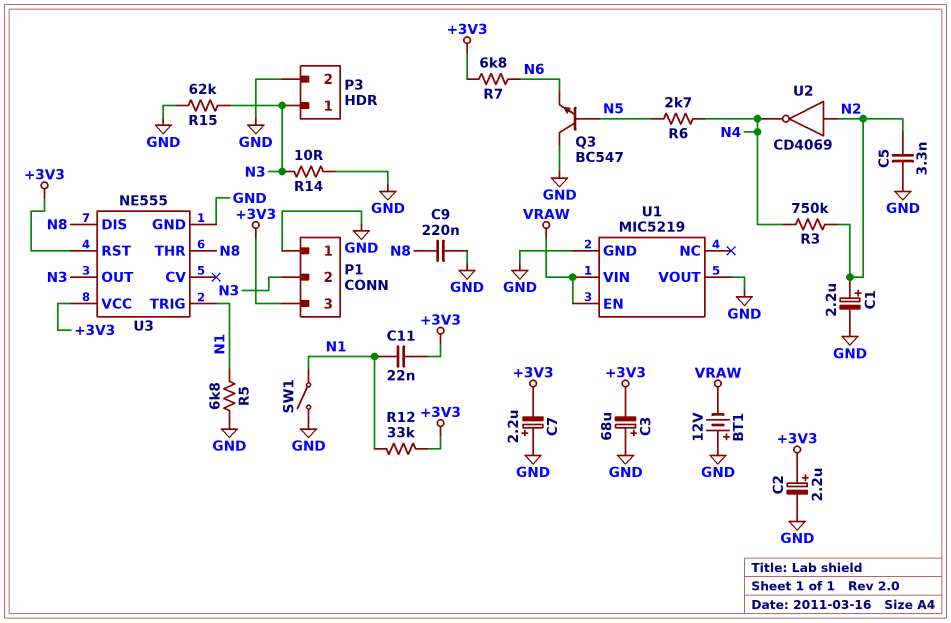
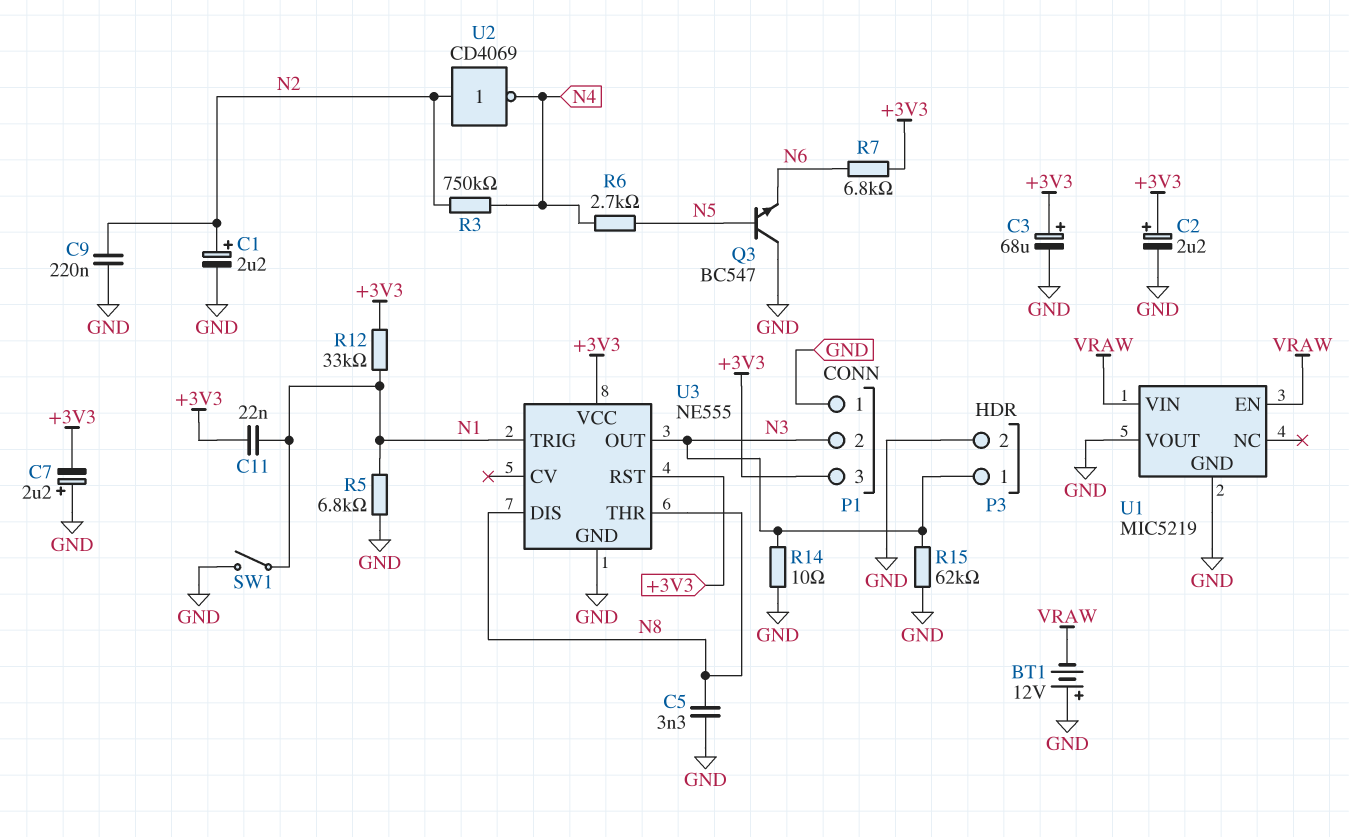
C3: 68uF (plus GND, minus +3V3) -> 68uF (plus +3V3, minus GND)
C5: 3.3nF (GND, N2) -> 3.3nF (GND, N8)
C9: 220nF (GND, N8) -> 220nF (GND, N2)

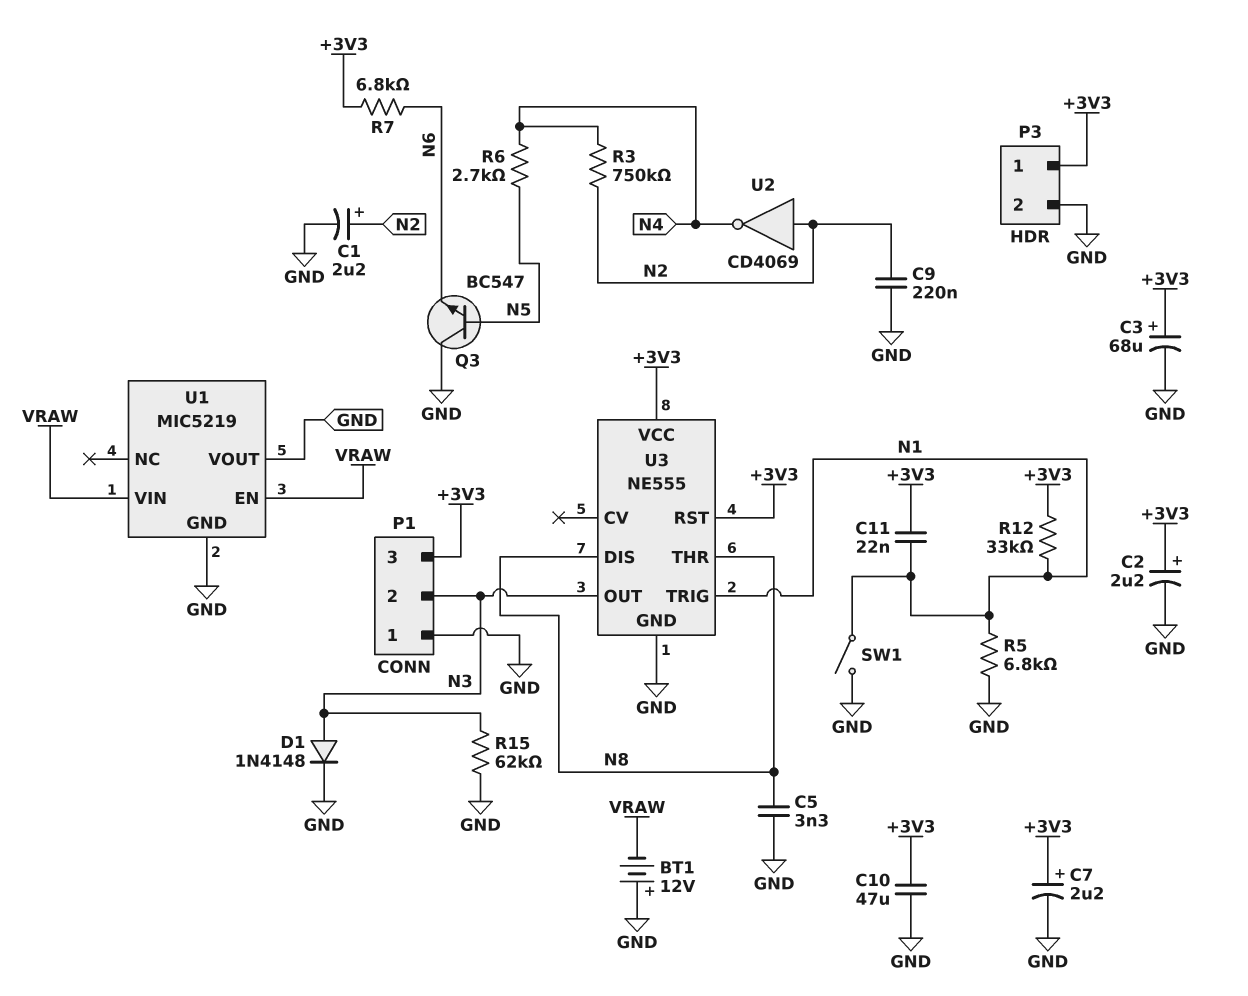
C7: 2.2uF (plus GND, minus +3V3) -> 2.2uF (plus +3V3, minus GND)
C10: none -> 47uF (+3V3, GND)
D1: none -> diode 1N4148 (A N3, K GND)
P3 pin 1: N3 -> +3V3
R14: 10 (GND, N3) -> none

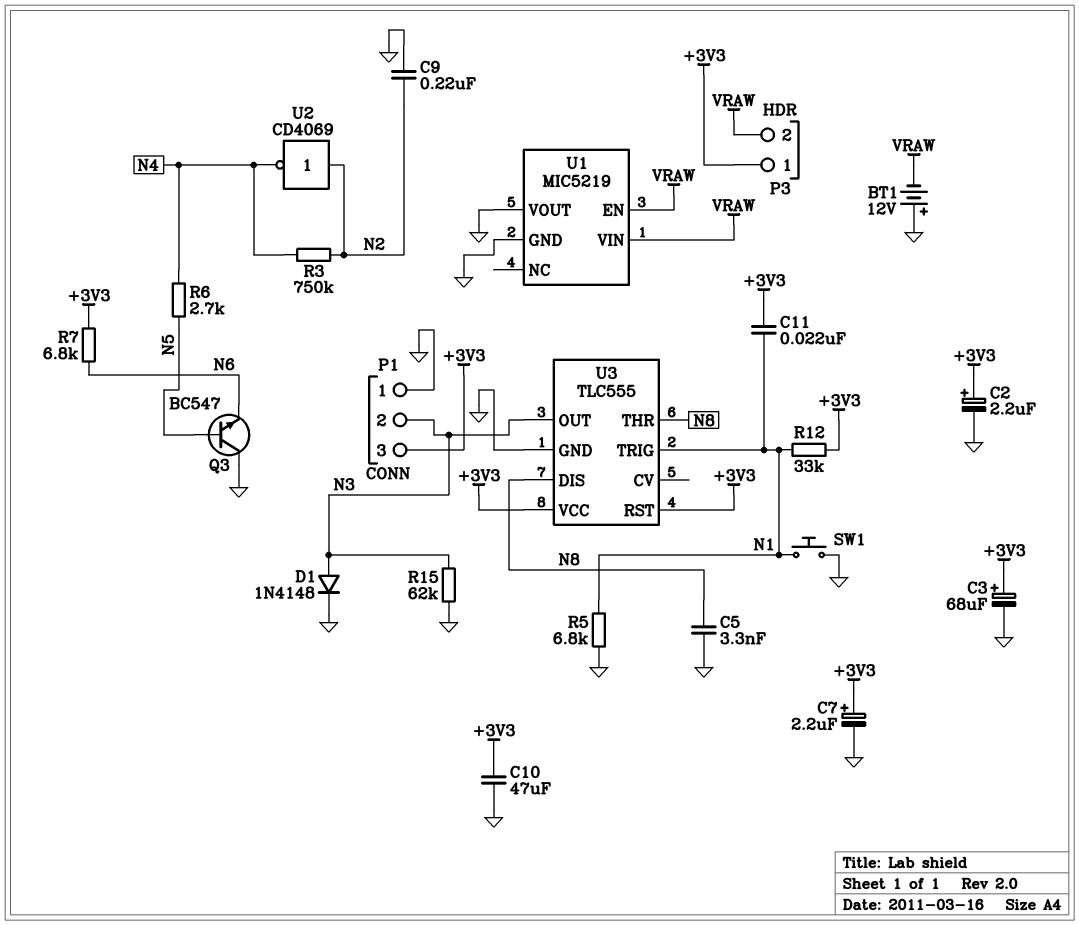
C1: 2.2uF (plus N2, minus GND) -> none
P3 pin 2: GND -> VRAW
SW1: switch (GND, N1) -> button (GND, N1)
U3: NE555 -> TLC555

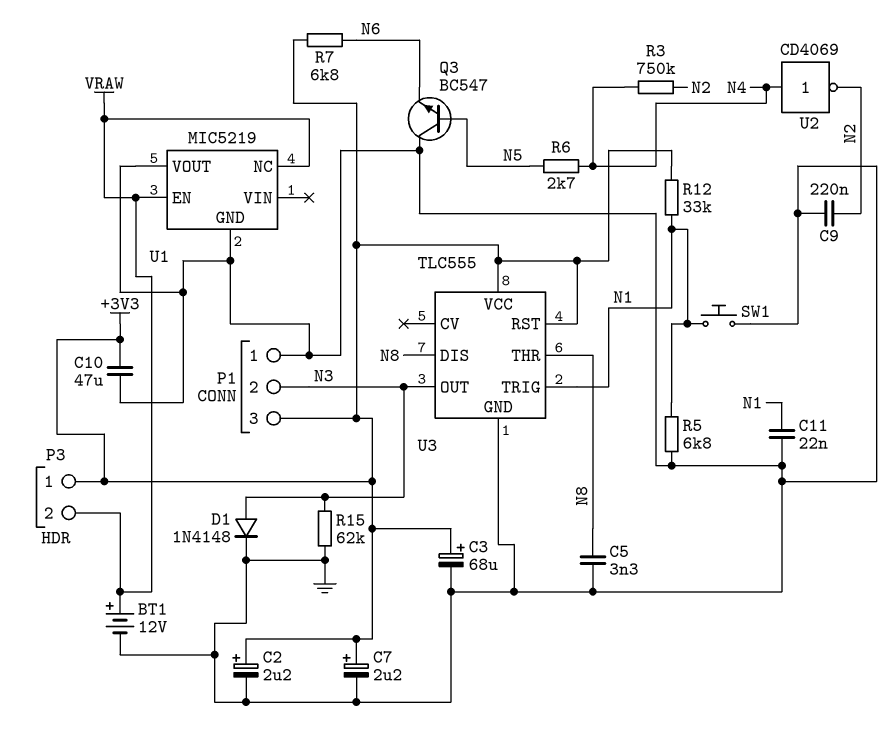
BT1: 12V (plus GND, minus VRAW) -> 12V (plus VRAW, minus GND)
C11: 22nF (+3V3, N1) -> 22nF (GND, N1)
U1 pin NC: none -> VRAW
U1 pin VIN: VRAW -> none
U2: NOT CD4069 (in N2, out N4) -> NOT CD4069 (in N4, out N2)

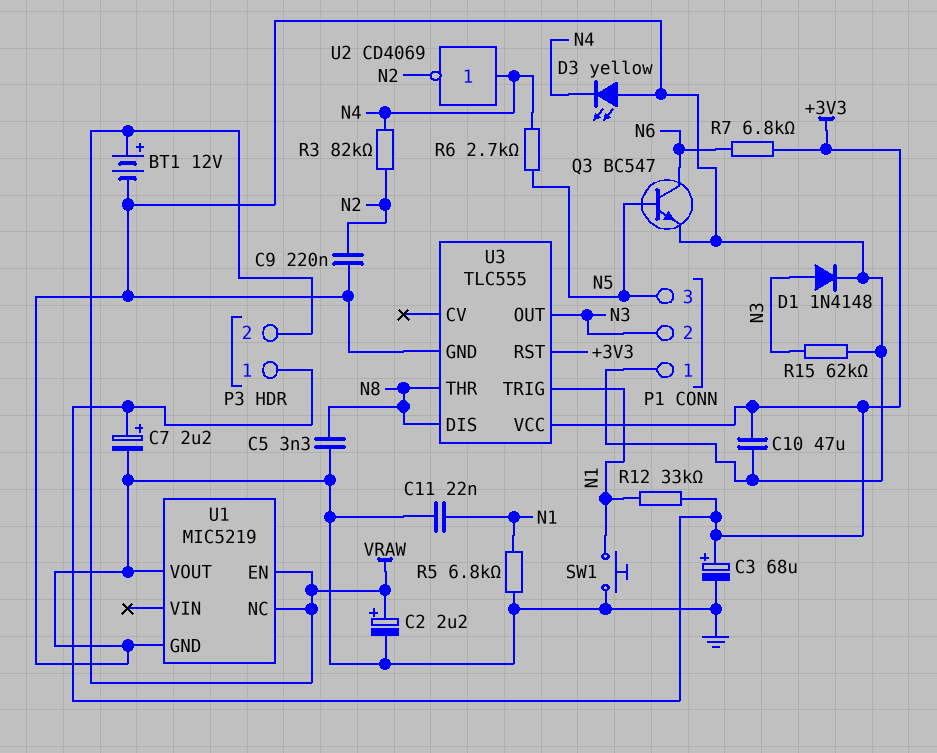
C2: 2.2uF (plus +3V3, minus GND) -> 2.2uF (plus VRAW, minus GND)
D3: none -> LED yellow (A GND, K N4)
P1 pin 3: +3V3 -> N5
Q3: NPN BC547 (B N5, C GND, E N6) -> NPN BC547 (B N5, C N6, E GND)
R3: 750k (N2, N4) -> 82k (N2, N4)

